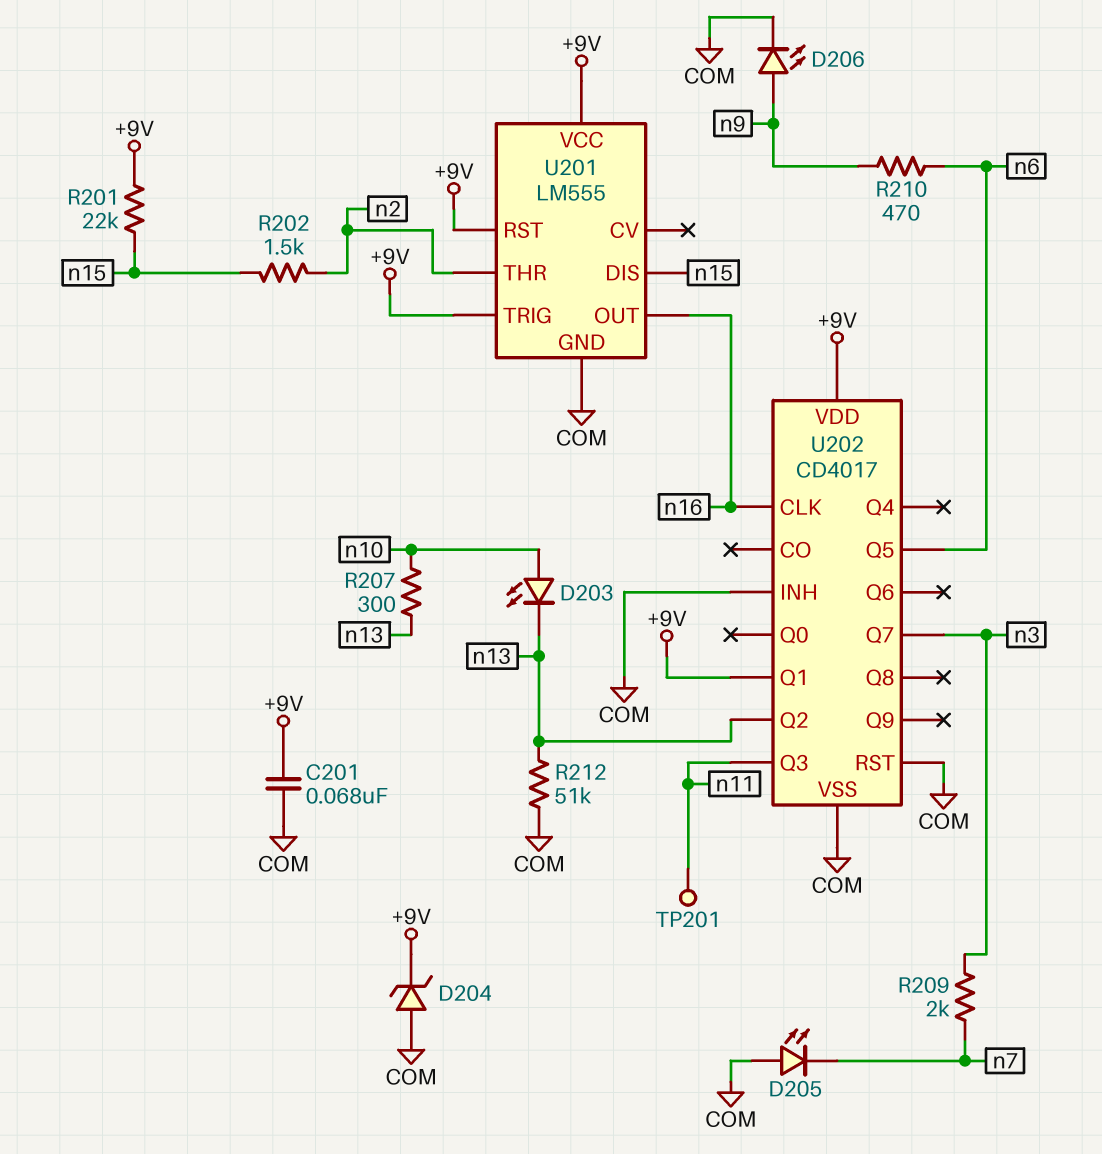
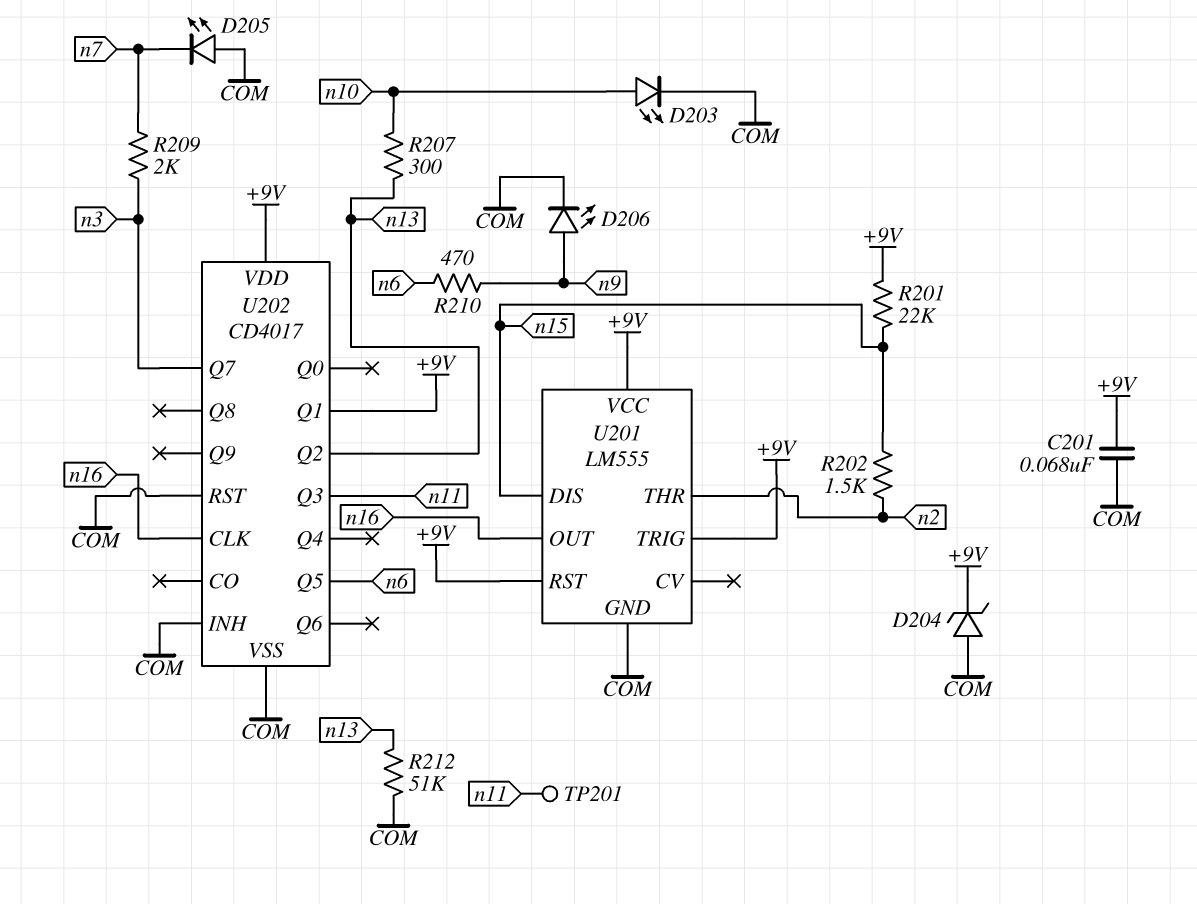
D203: LED (A n10, K n13) -> LED (A n10, K COM)

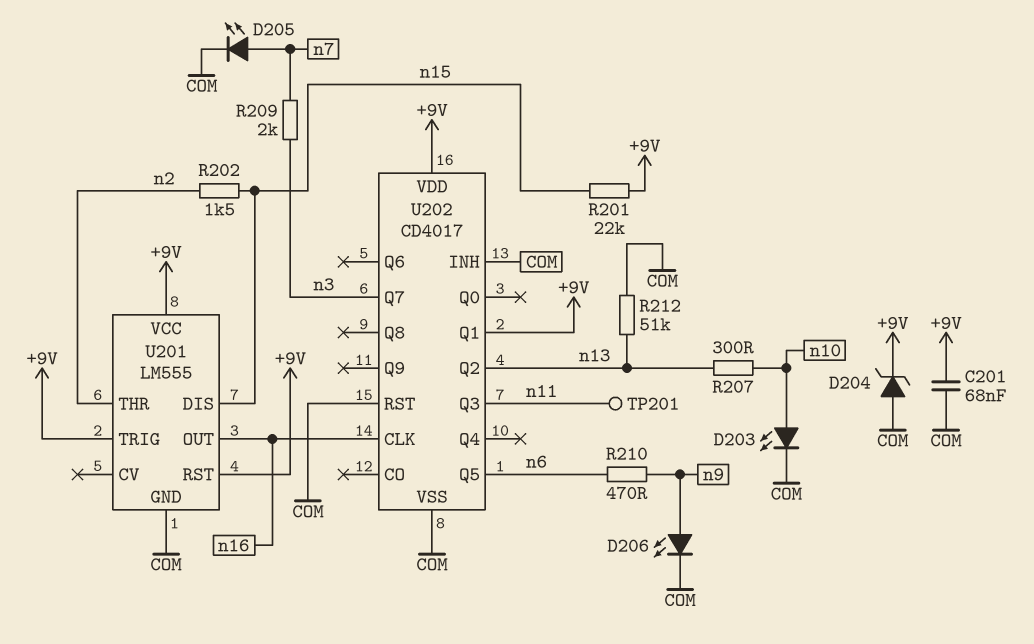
D205: LED (A COM, K n7) -> LED (A n7, K COM)

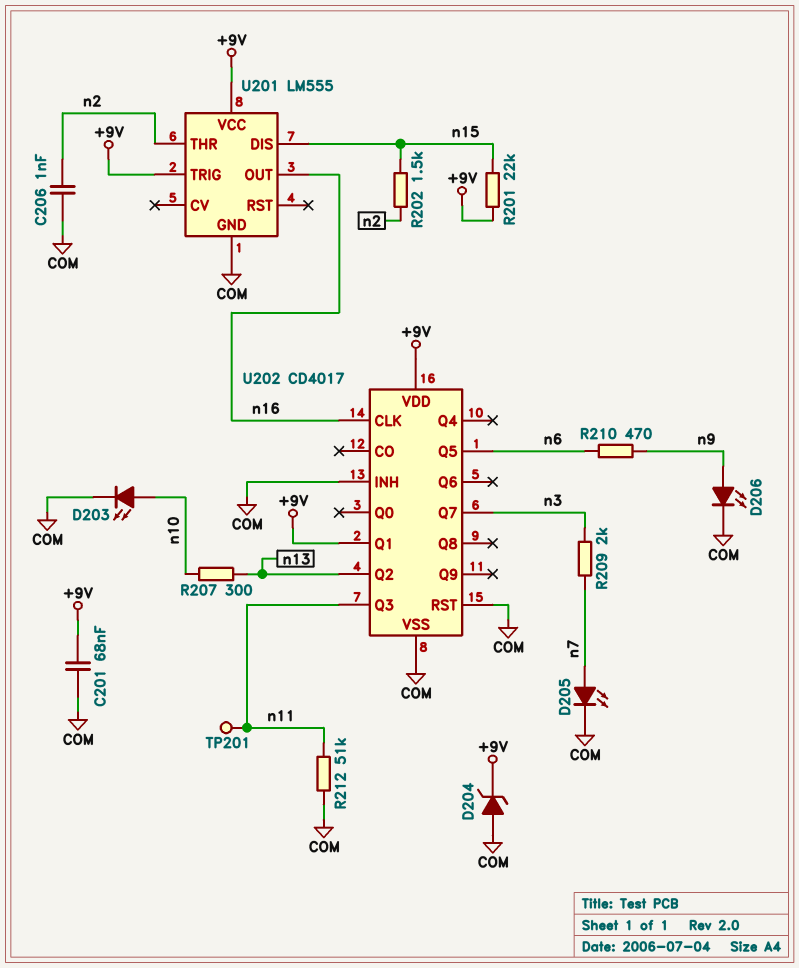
C206: none -> 1nF (COM, n2)
R212: 51k (COM, n13) -> 51k (COM, n11)
U201 pin RST: +9V -> none

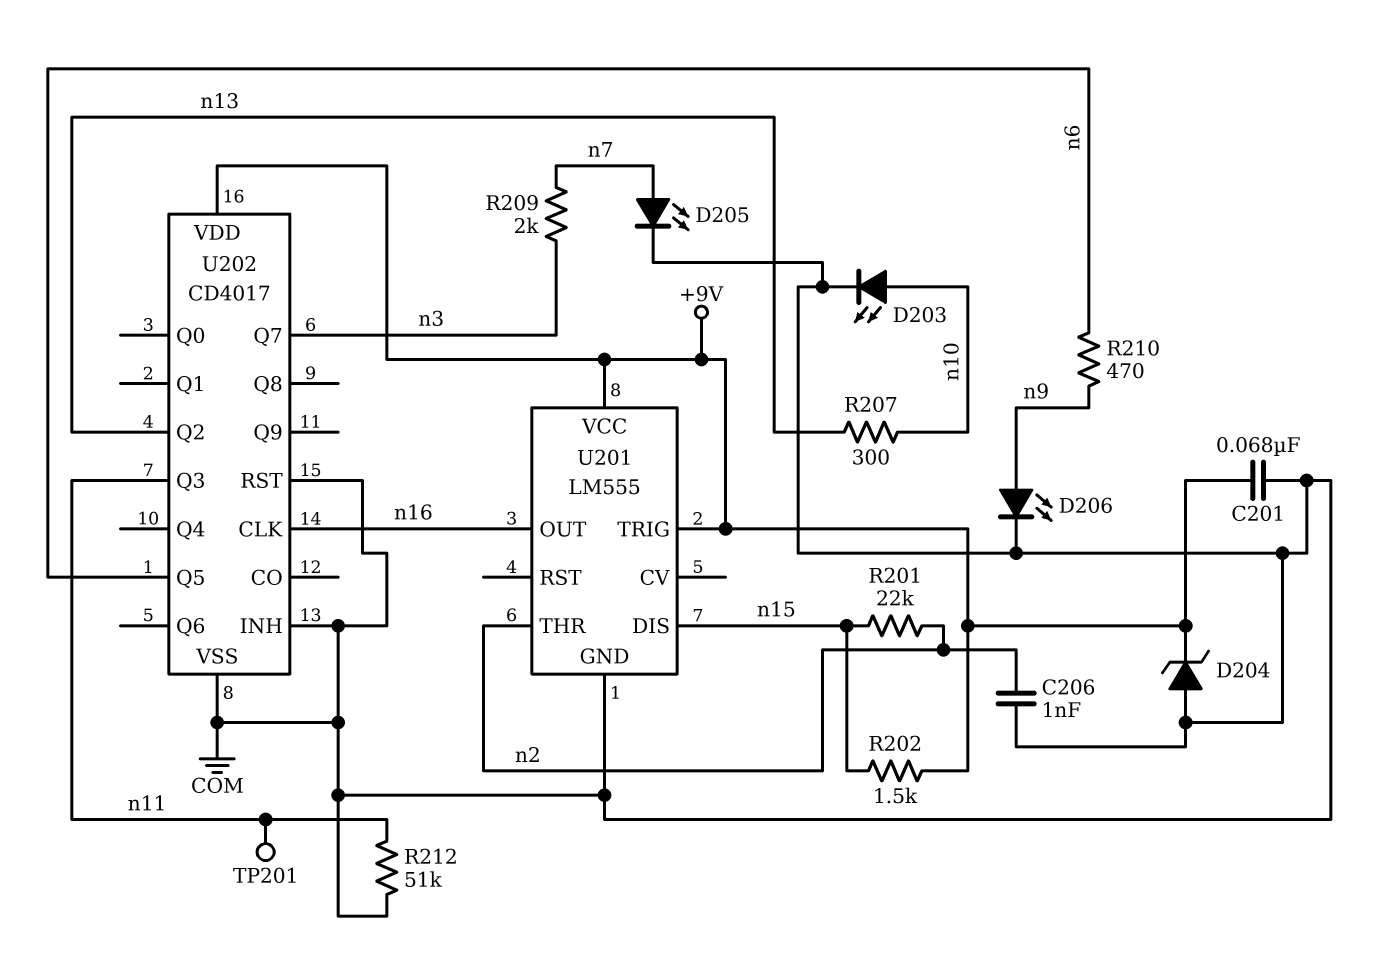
R201: 22k (+9V, n15) -> 22k (n2, n15)
R202: 1.5k (n2, n15) -> 1.5k (+9V, n15)
U202 pin Q1: +9V -> none

